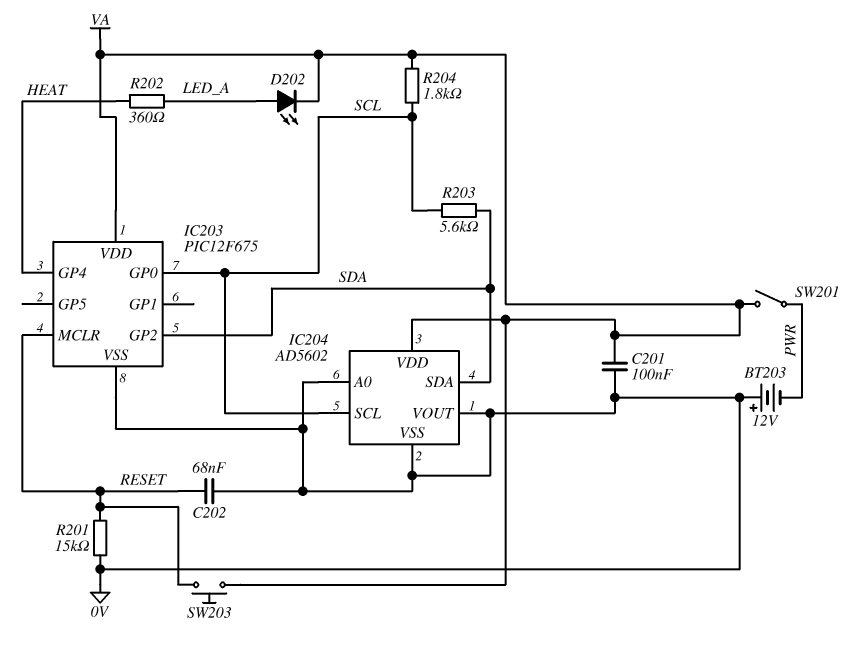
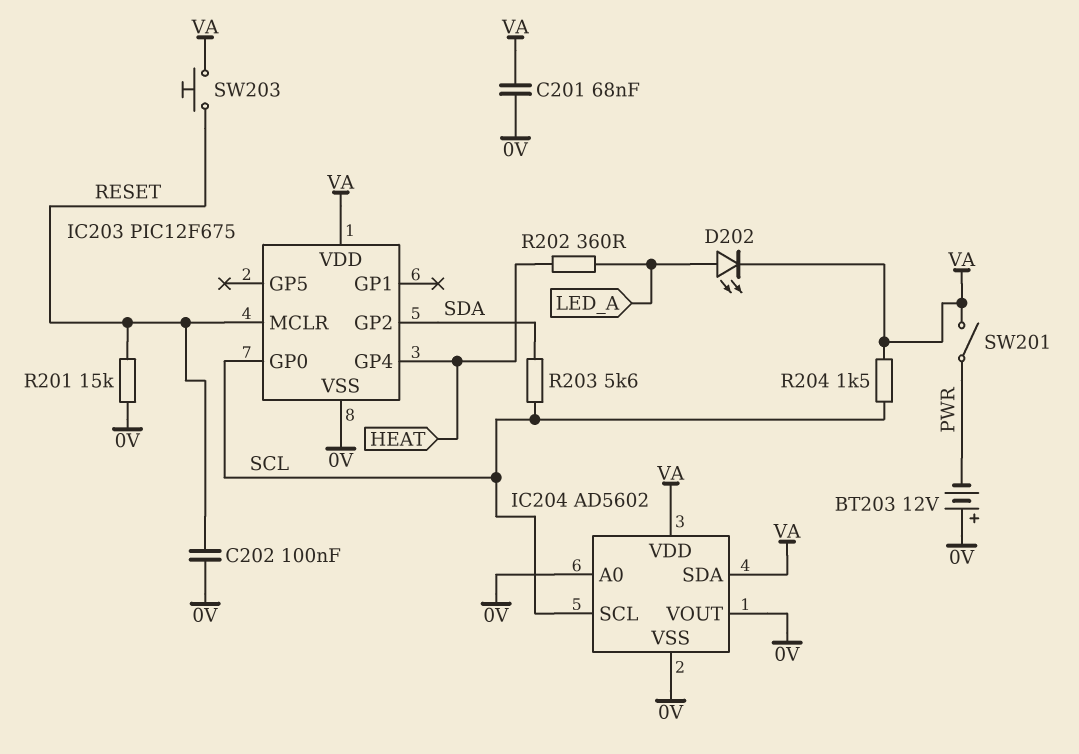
C201: 100nF (0V, VA) -> 68nF (0V, VA)
C202: 68nF (0V, RESET) -> 100nF (0V, RESET)
IC204 pin SDA: SDA -> VA
R204: 1.8k (SCL, VA) -> 1.5k (SCL, VA)

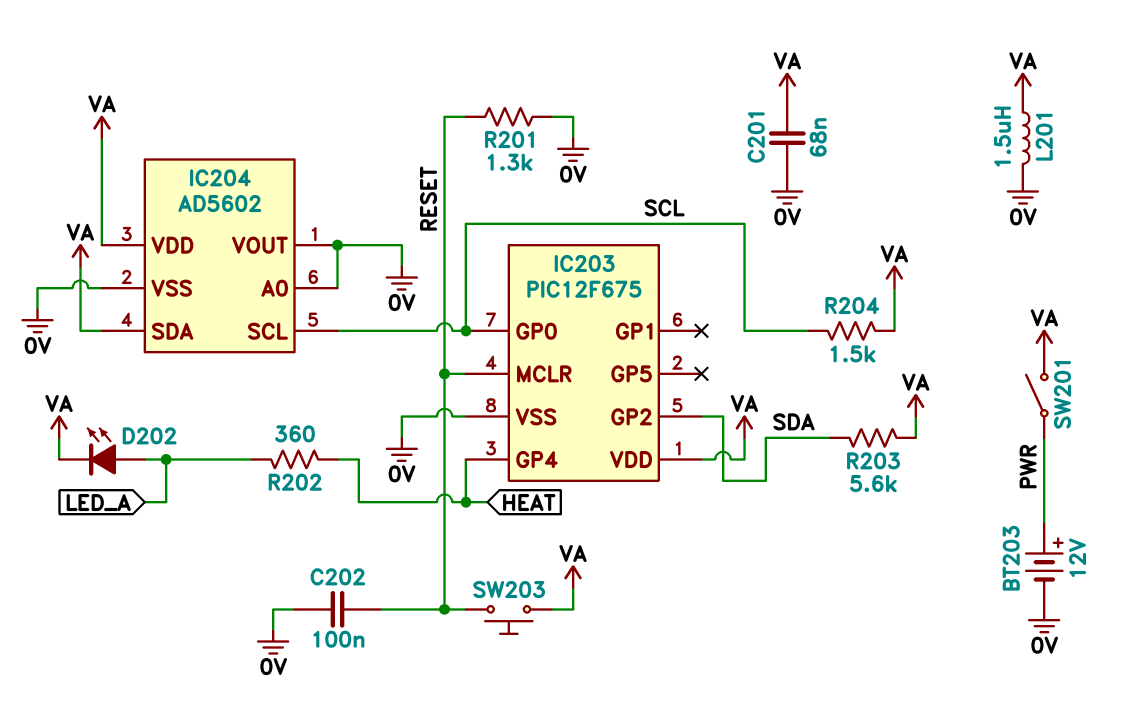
BT203: 12V (plus 0V, minus PWR) -> 12V (plus PWR, minus 0V)
L201: none -> 1.5uH (0V, VA)
R201: 15k (0V, RESET) -> 1.3k (0V, RESET)
R203: 5.6k (SCL, SDA) -> 5.6k (SDA, VA)

